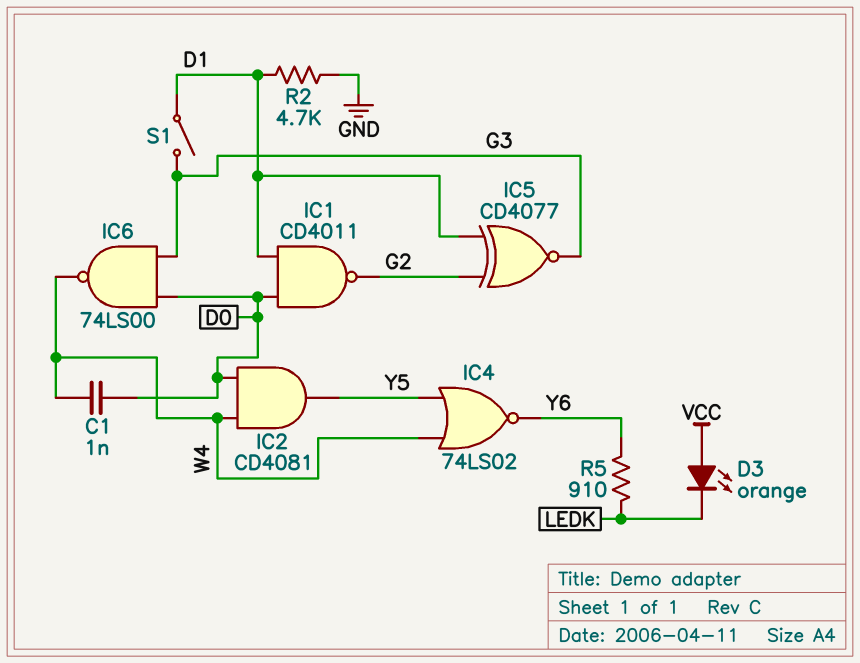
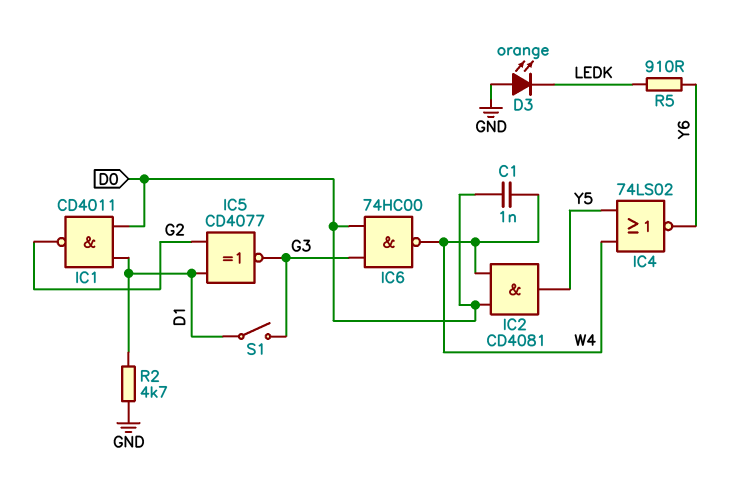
D3: LED orange (A VCC, K LEDK) -> LED orange (A GND, K LEDK)
IC6: NAND 74LS00 (in D0, in G3, out W4) -> NAND 74HC00 (in D0, in G3, out W4)

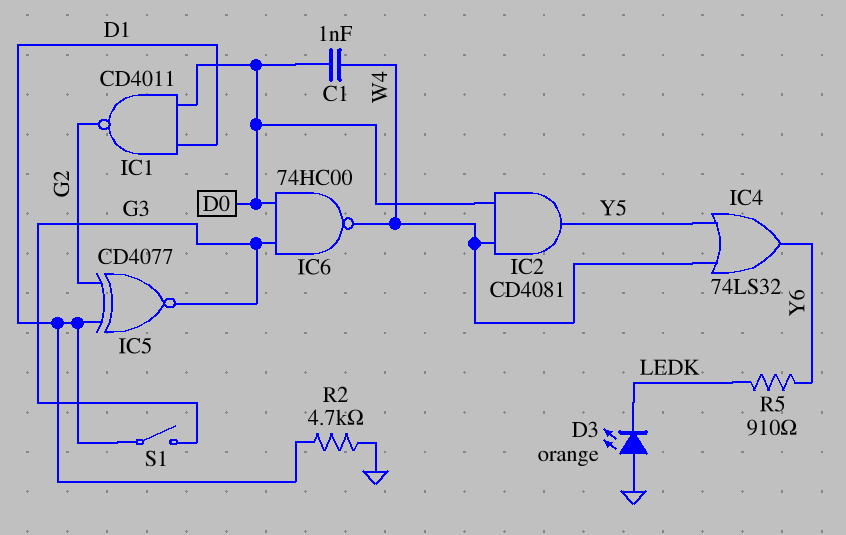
IC4: NOR 74LS02 (in W4, in Y5, out Y6) -> OR 74LS32 (in W4, in Y5, out Y6)

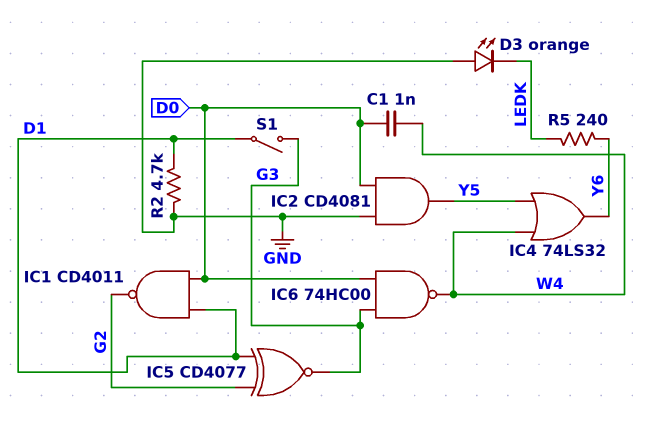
IC2: AND CD4081 (in D0, in W4, out Y5) -> AND CD4081 (in D0, in GND, out Y5)
R5: 910 (LEDK, Y6) -> 240 (LEDK, Y6)

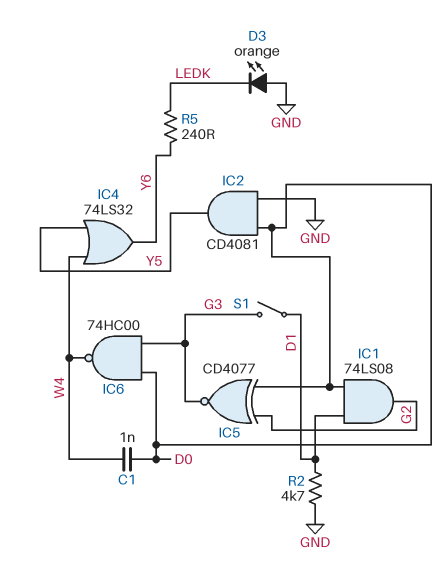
IC1: NAND CD4011 (in D0, in D1, out G2) -> AND 74LS08 (in D0, in D1, out G2)
IC5: XNOR CD4077 (in D1, in G2, out G3) -> XNOR CD4077 (in D0, in G2, out G3)

